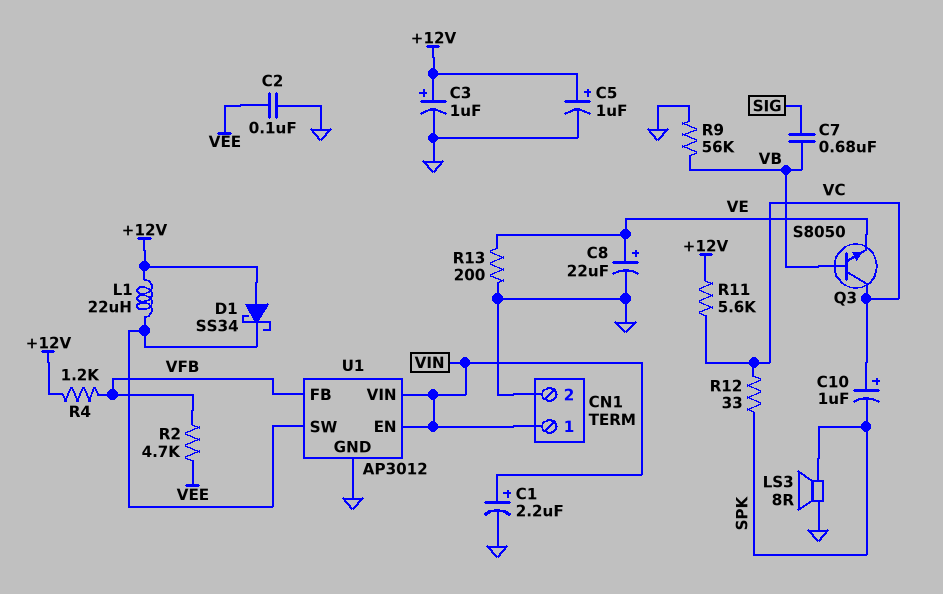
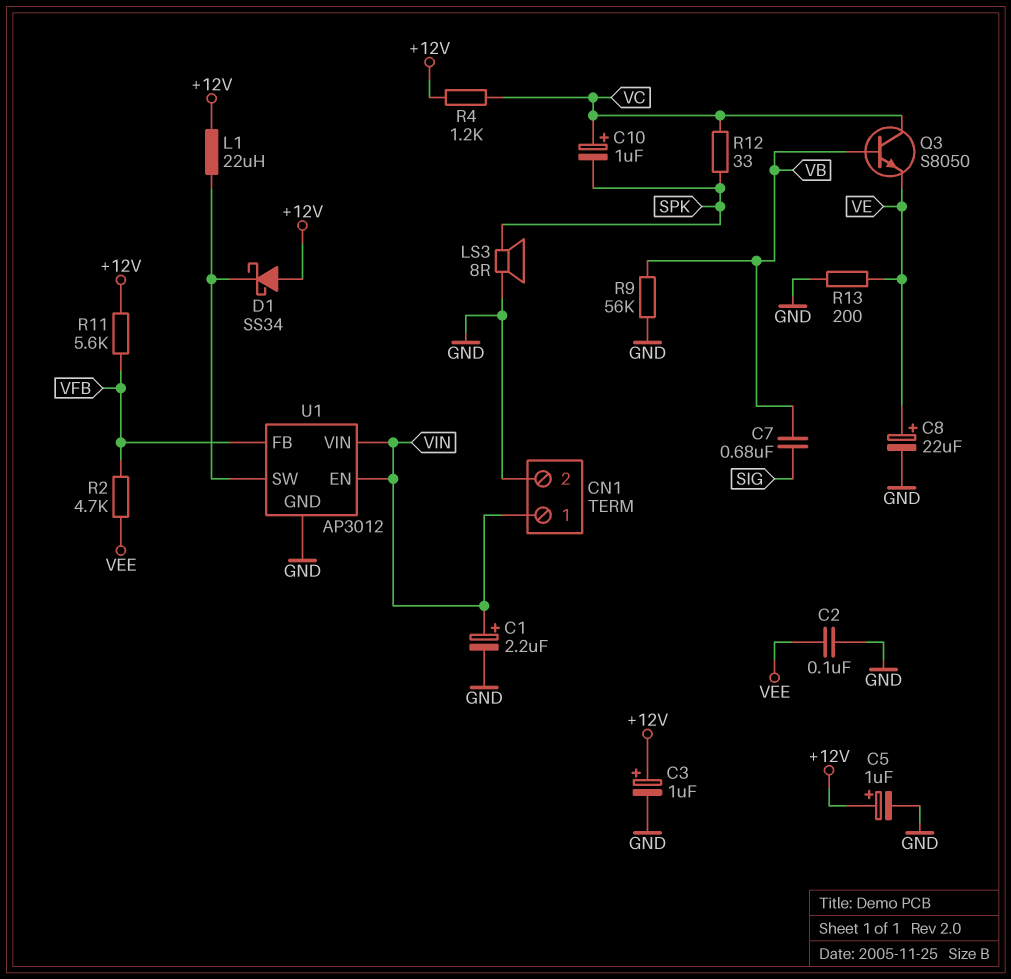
R4: 1.2k (+12V, VFB) -> 1.2k (+12V, VC)
R11: 5.6k (+12V, VC) -> 5.6k (+12V, VFB)

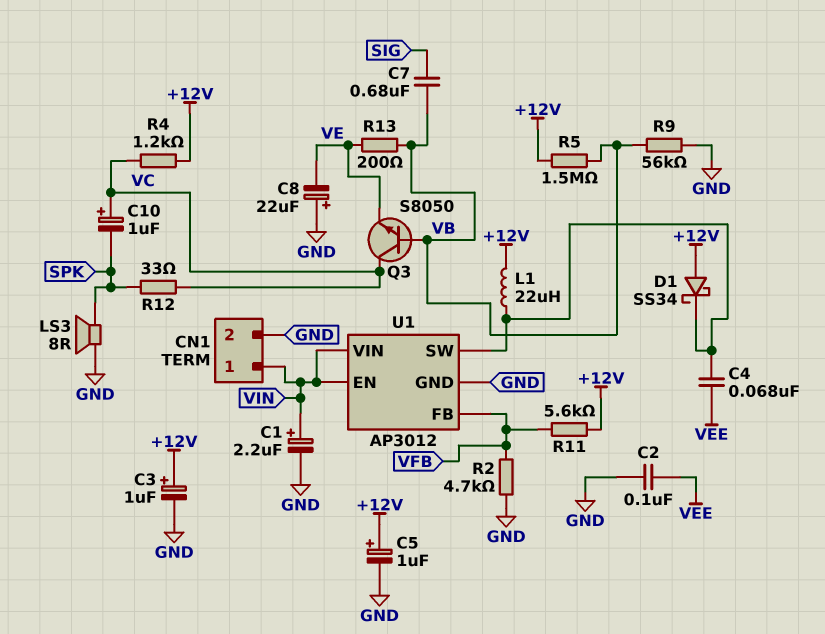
C4: none -> 68nF (U1/SW, VEE)
C8: 22uF (plus VE, minus GND) -> 22uF (plus GND, minus VE)
R2: 4.7k (VEE, VFB) -> 4.7k (GND, VFB)
R5: none -> 1.5M (+12V, VB)
R13: 200 (GND, VE) -> 200 (VB, VE)

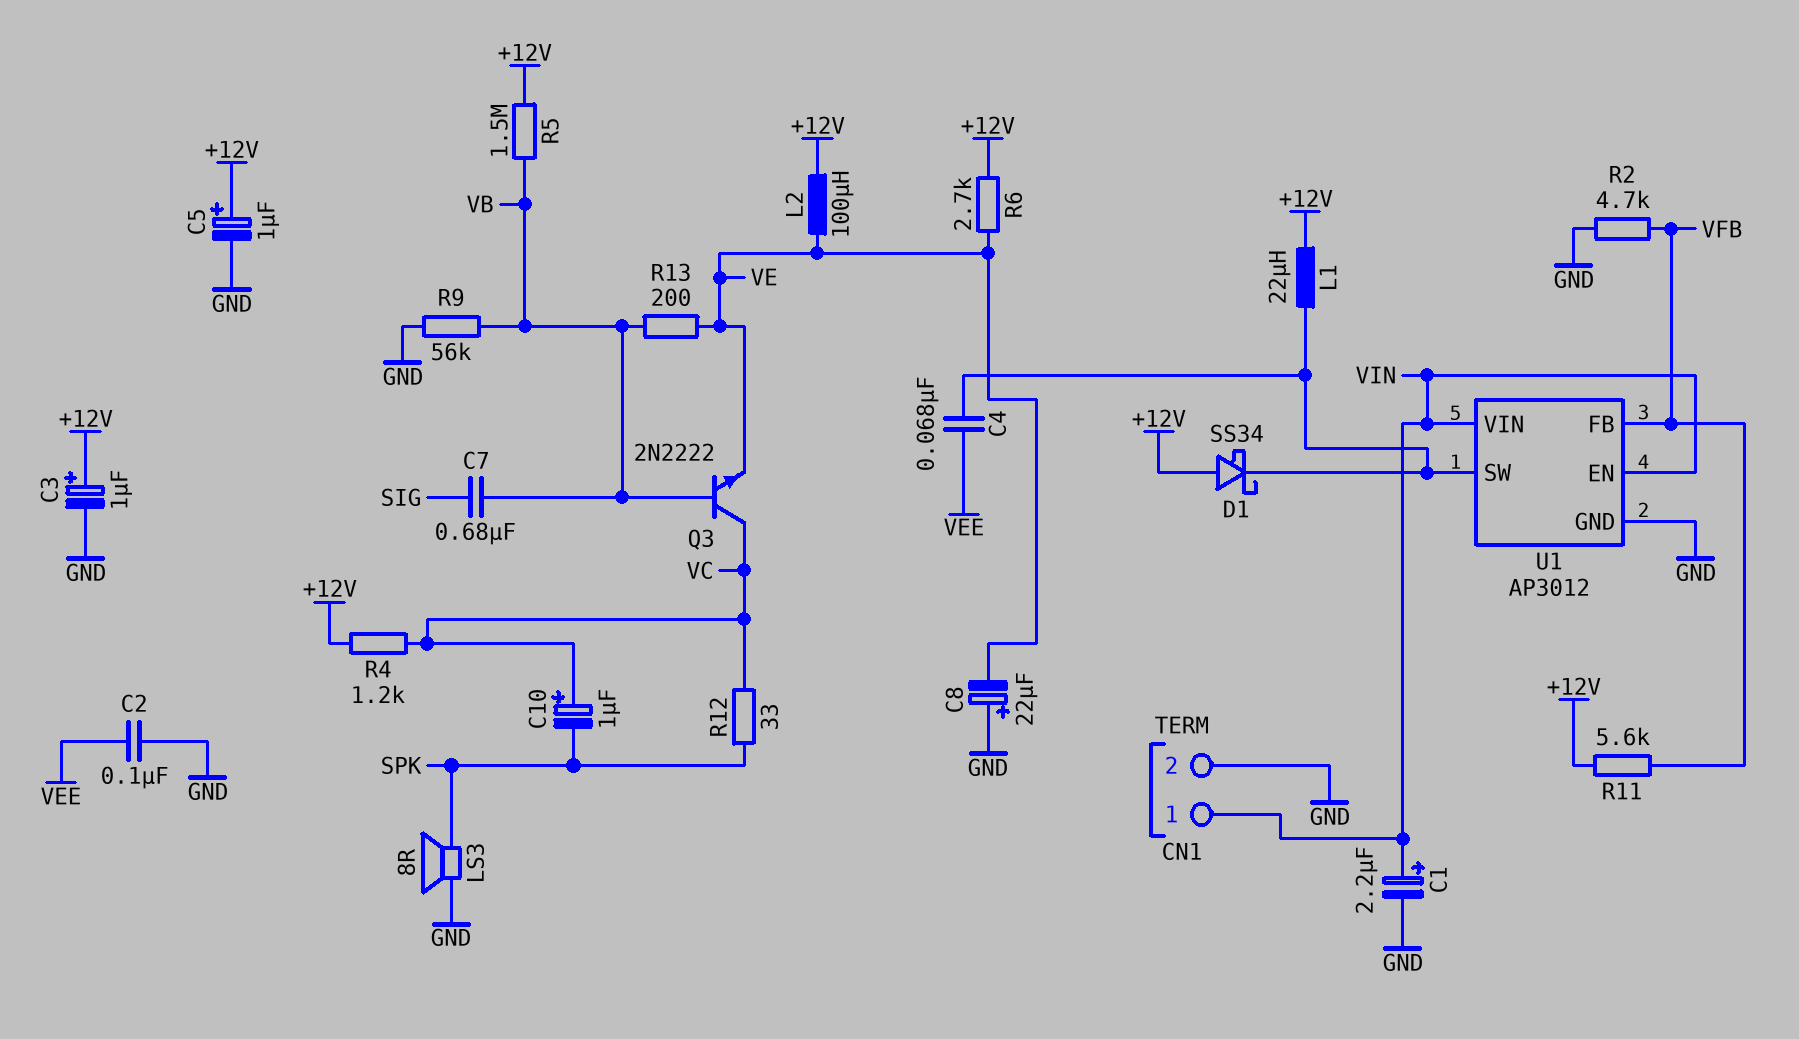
L2: none -> 100uH (+12V, VE)
Q3: NPN S8050 (B VB, C VC, E VE) -> NPN 2N2222 (B VB, C VC, E VE)
R6: none -> 2.7k (+12V, VE)

